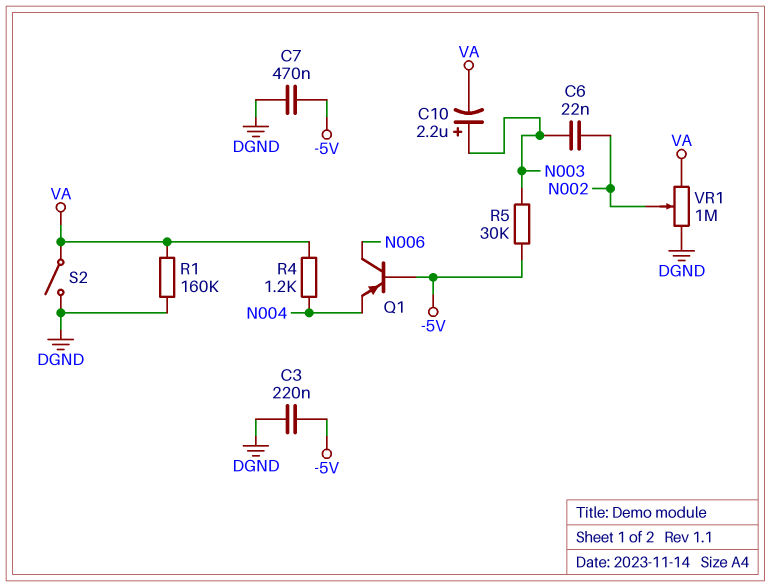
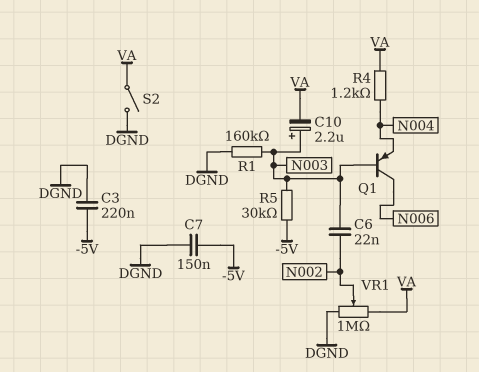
C7: 470nF (-5V, DGND) -> 150nF (-5V, DGND)
Q1: PNP (B -5V, C N006, E N004) -> PNP (B N003, C N006, E N004)
R1: 160k (DGND, VA) -> 160k (DGND, N003)

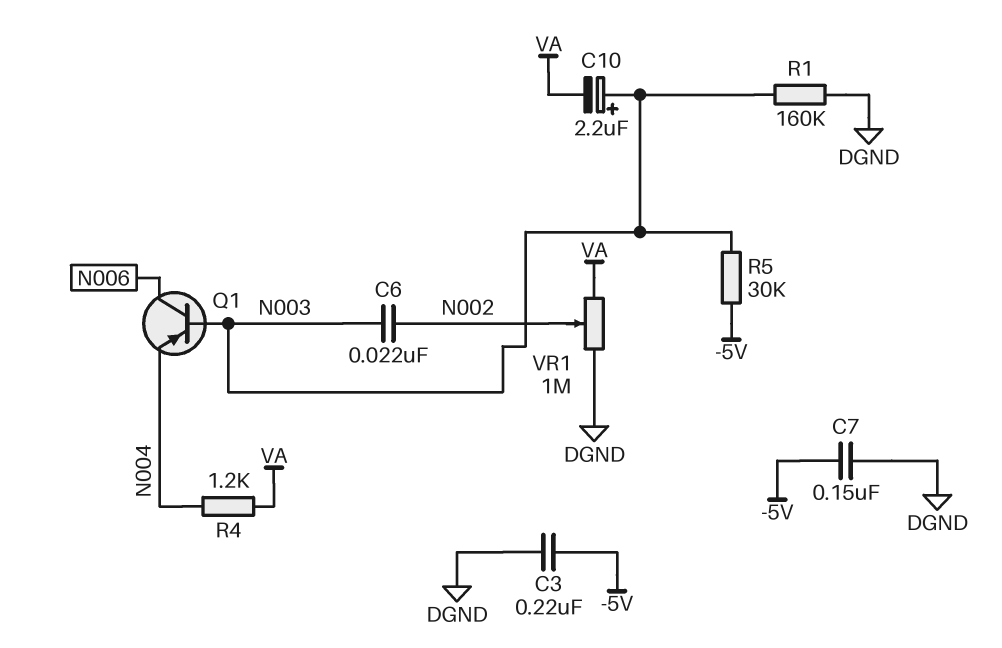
S2: switch (DGND, VA) -> none

